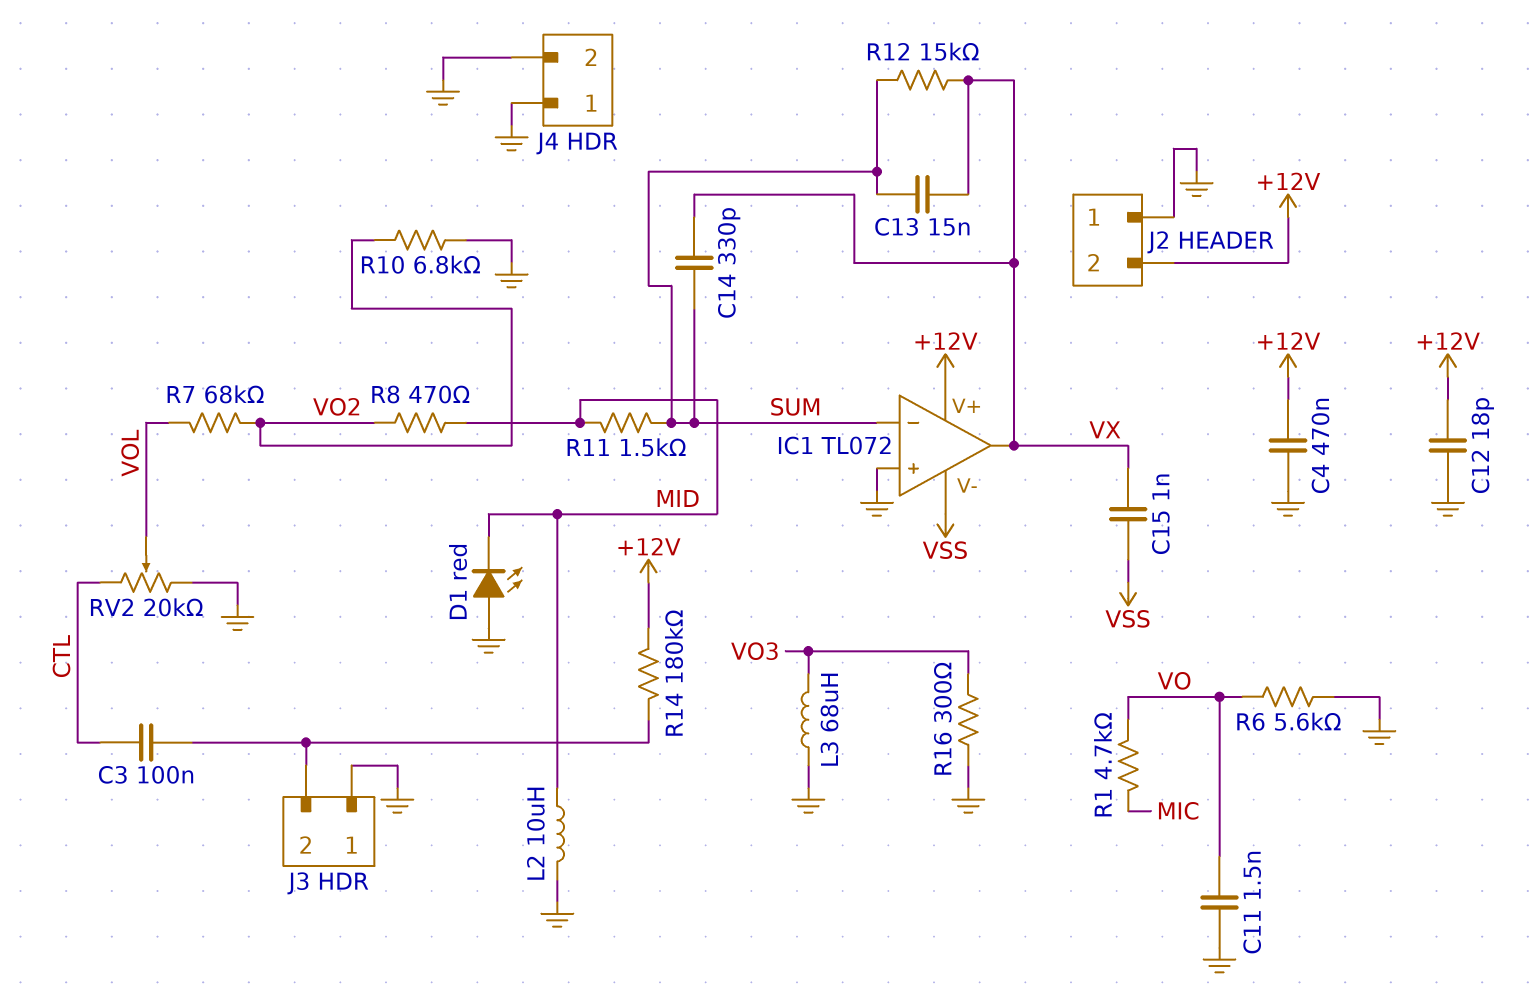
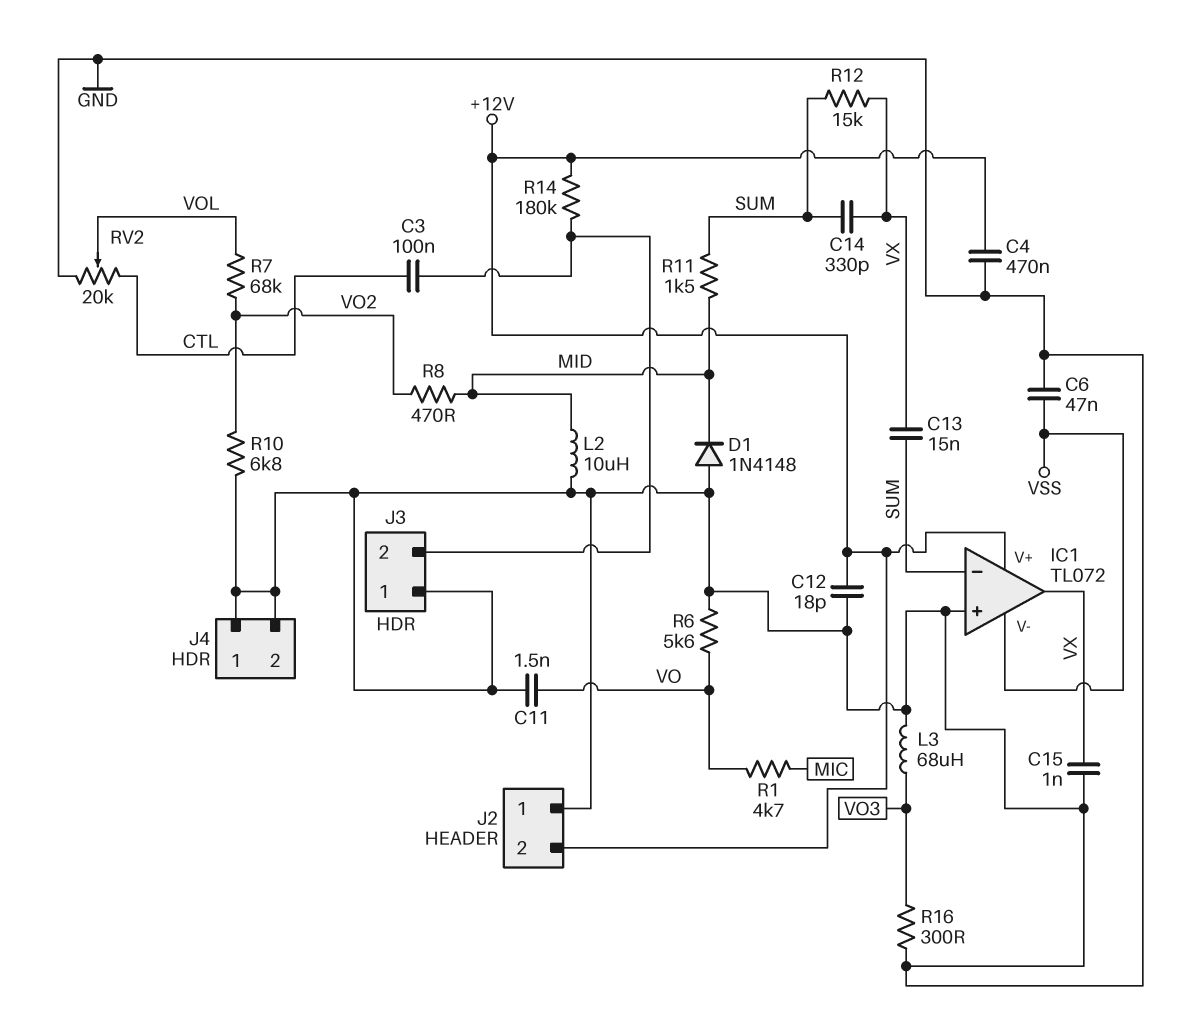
C6: none -> 47nF (GND, VSS)
C15: 1nF (VSS, VX) -> 1nF (GND, VX)
D1: LED red (A GND, K MID) -> diode 1N4148 (A GND, K MID)

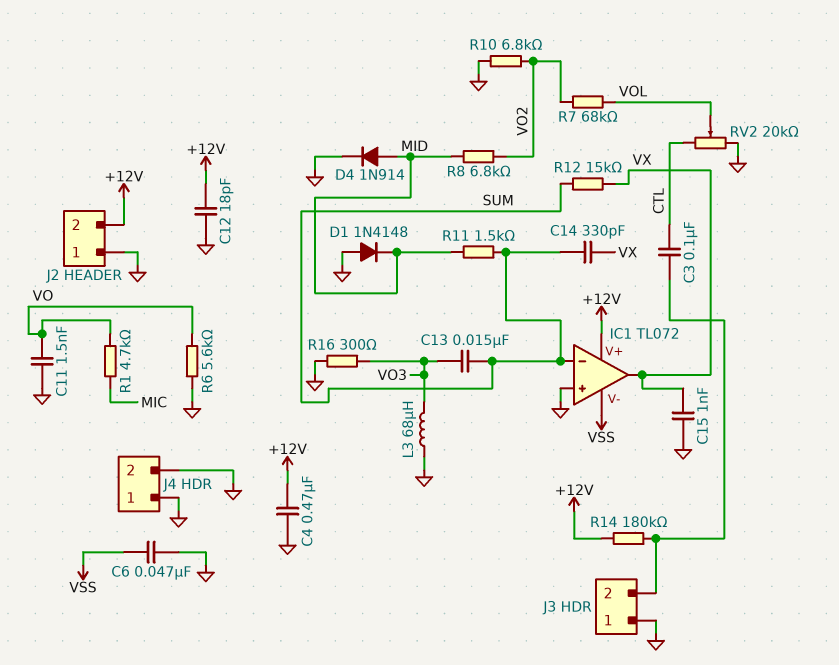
C13: 15nF (SUM, VX) -> 15nF (SUM, VO3)
D4: none -> diode 1N914 (A MID, K GND)
L2: 10uH (GND, MID) -> none
R8: 470 (MID, VO2) -> 6.8k (MID, VO2)

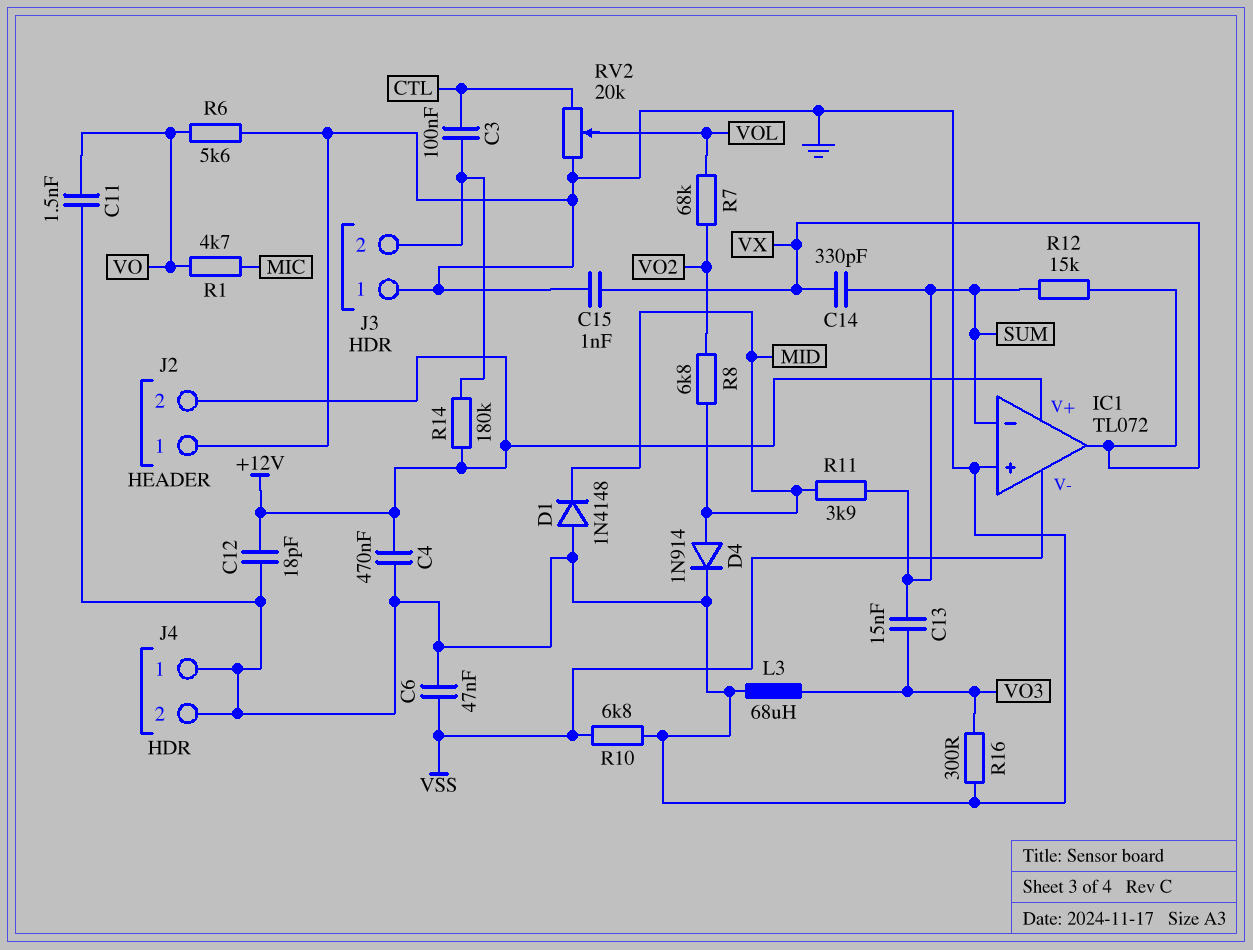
R10: 6.8k (GND, VO2) -> 6.8k (GND, VSS)
R11: 1.5k (MID, SUM) -> 3.9k (MID, SUM)

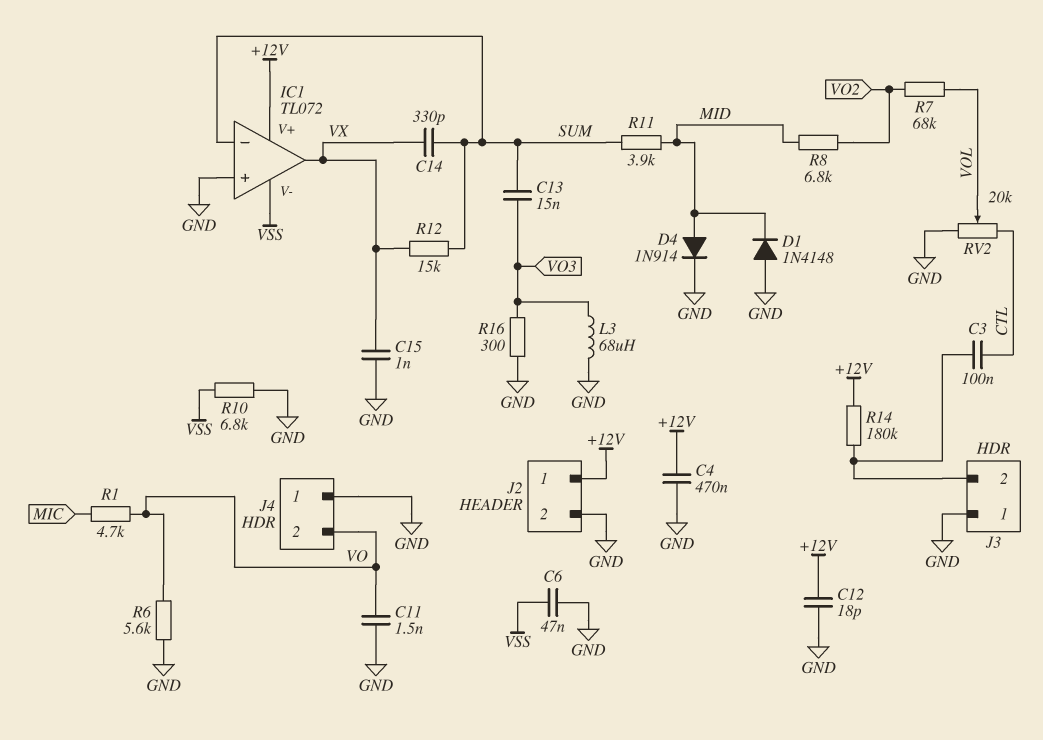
J2 pin 1: GND -> +12V
J2 pin 2: +12V -> GND
J4 pin 2: GND -> VO

